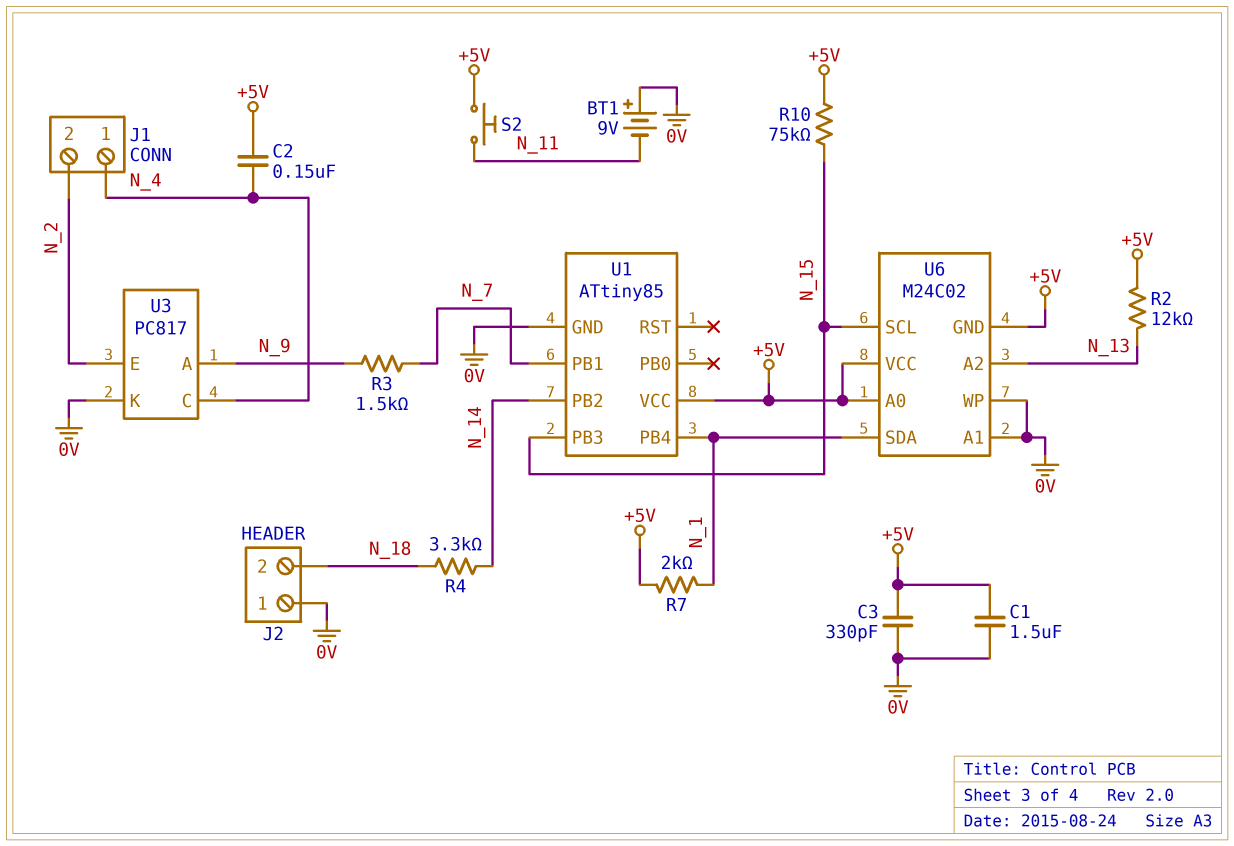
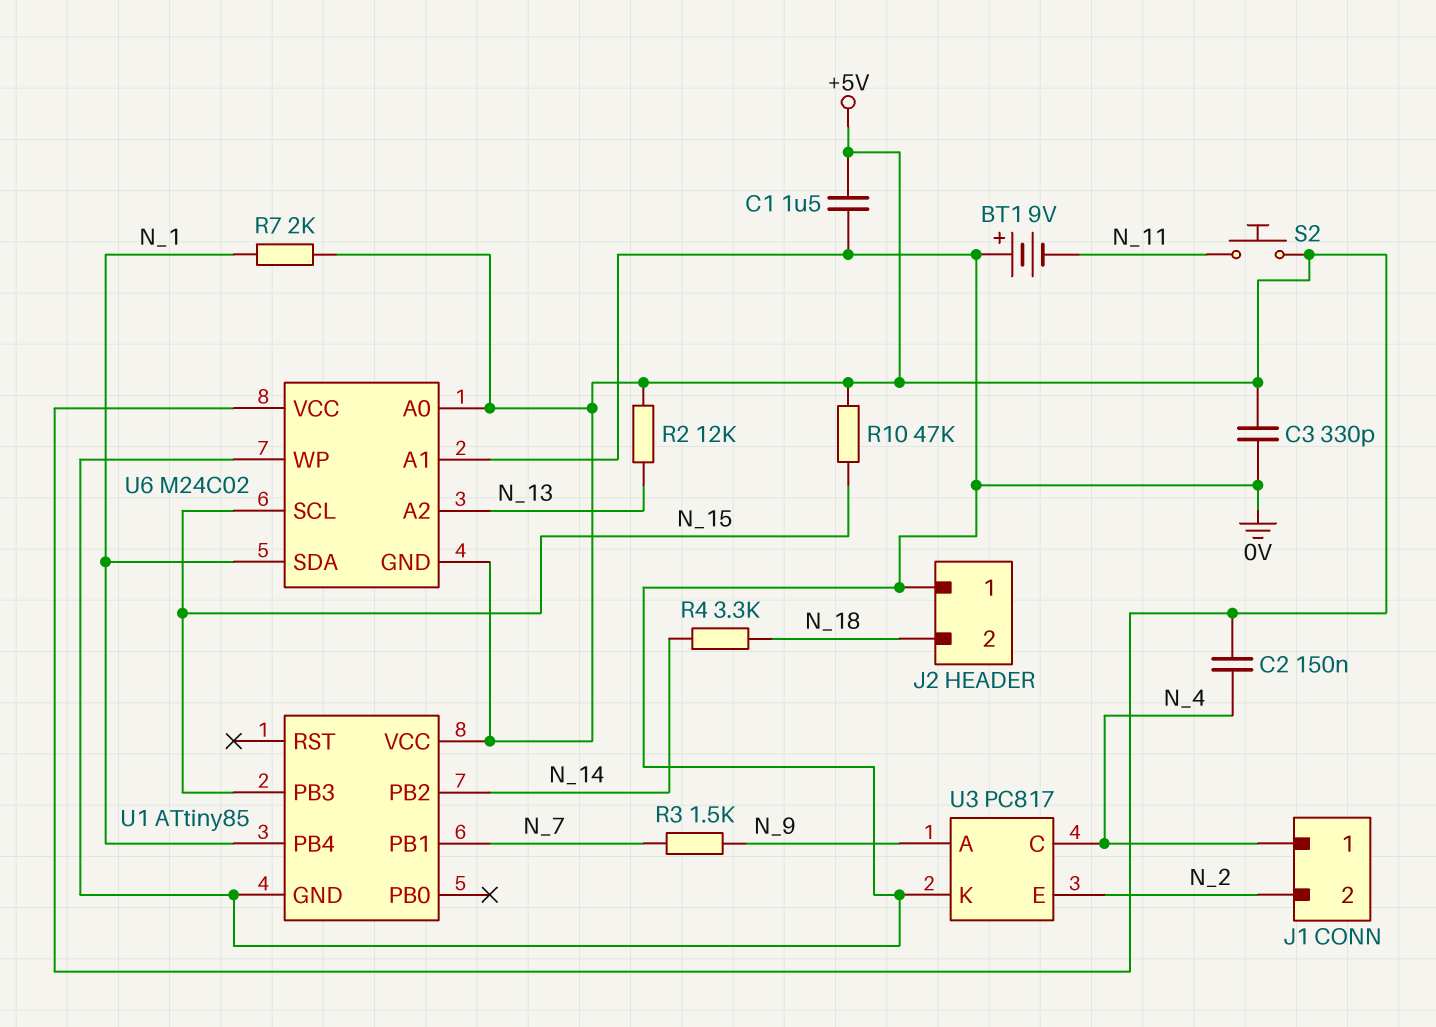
R10: 75k (+5V, N_15) -> 47k (+5V, N_15)

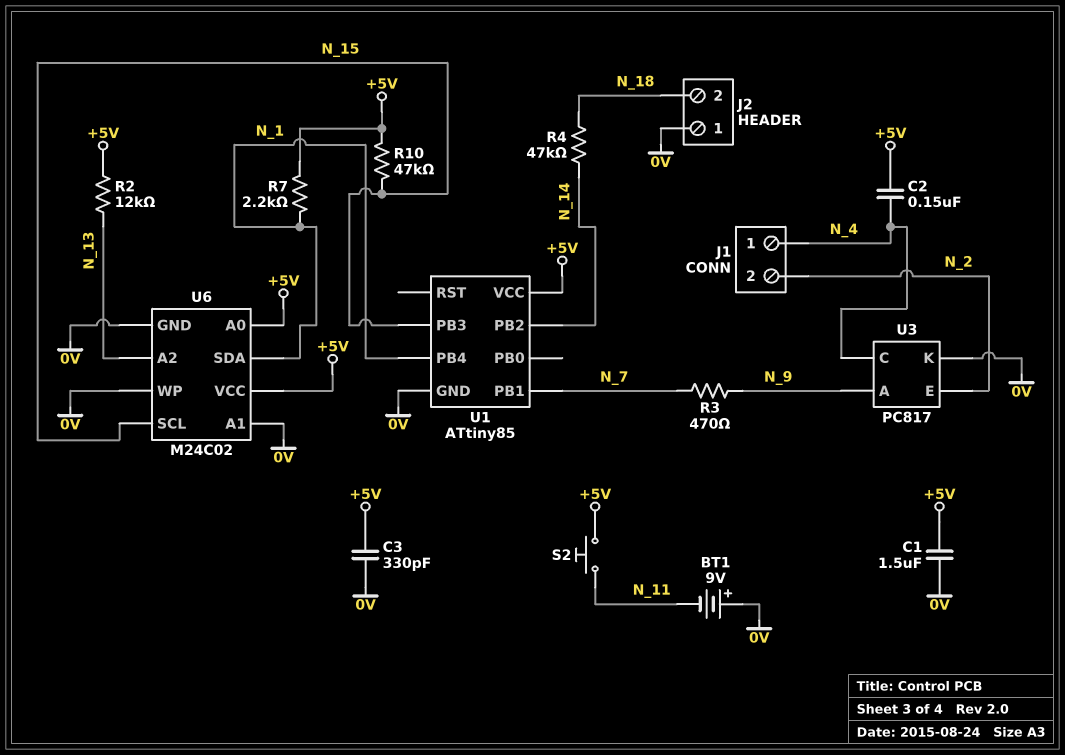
R3: 1.5k (N_7, N_9) -> 470 (N_7, N_9)
R4: 3.3k (N_14, N_18) -> 47k (N_14, N_18)
R7: 2k (+5V, N_1) -> 2.2k (+5V, N_1)
U6 pin GND: +5V -> 0V

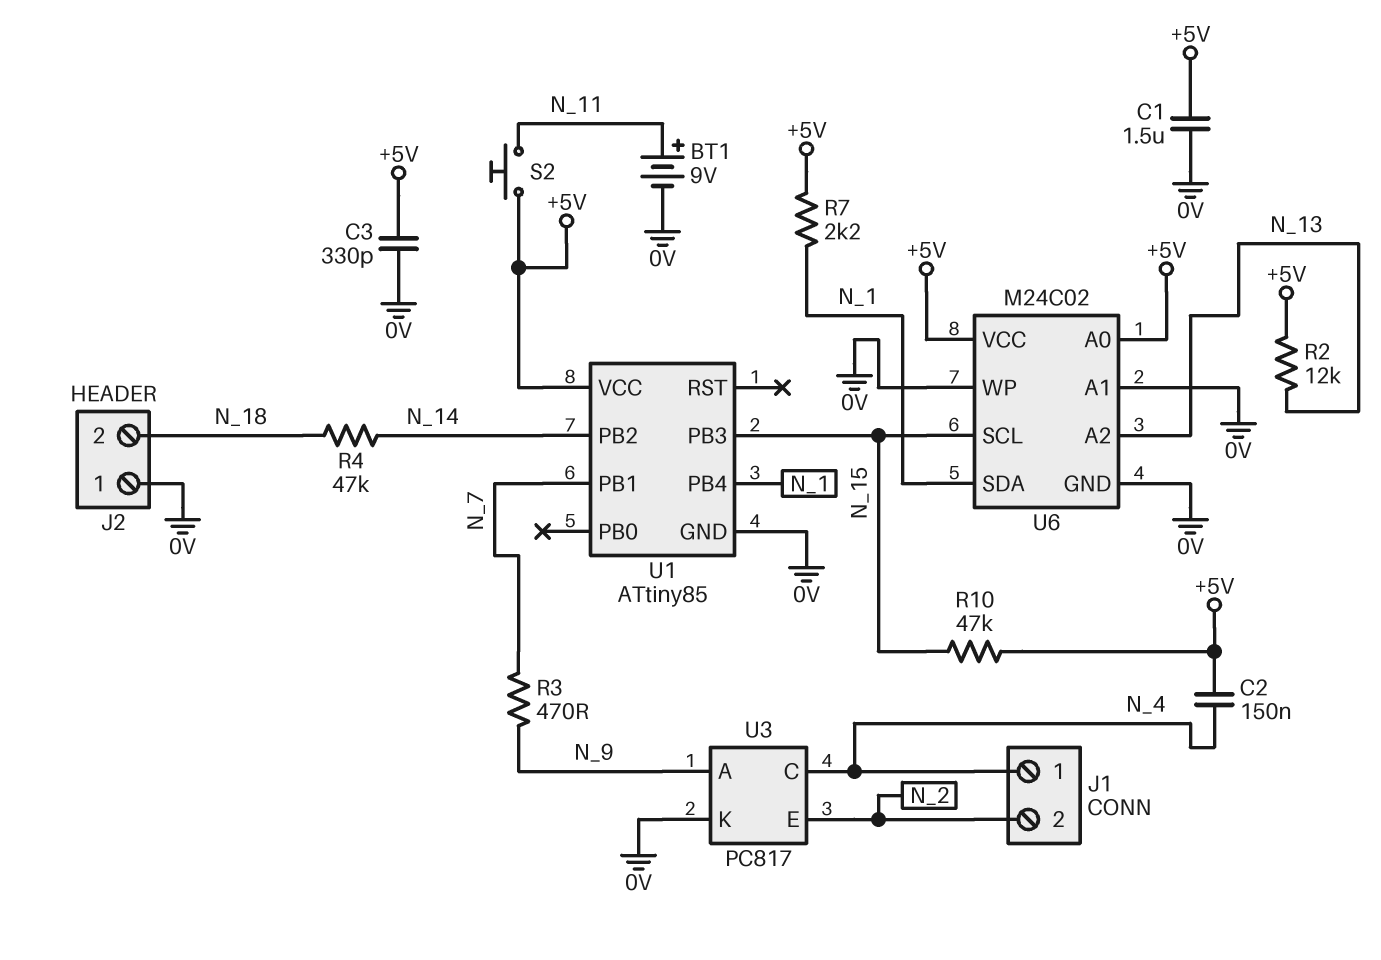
BT1: 9V (plus 0V, minus N_11) -> 9V (plus N_11, minus 0V)

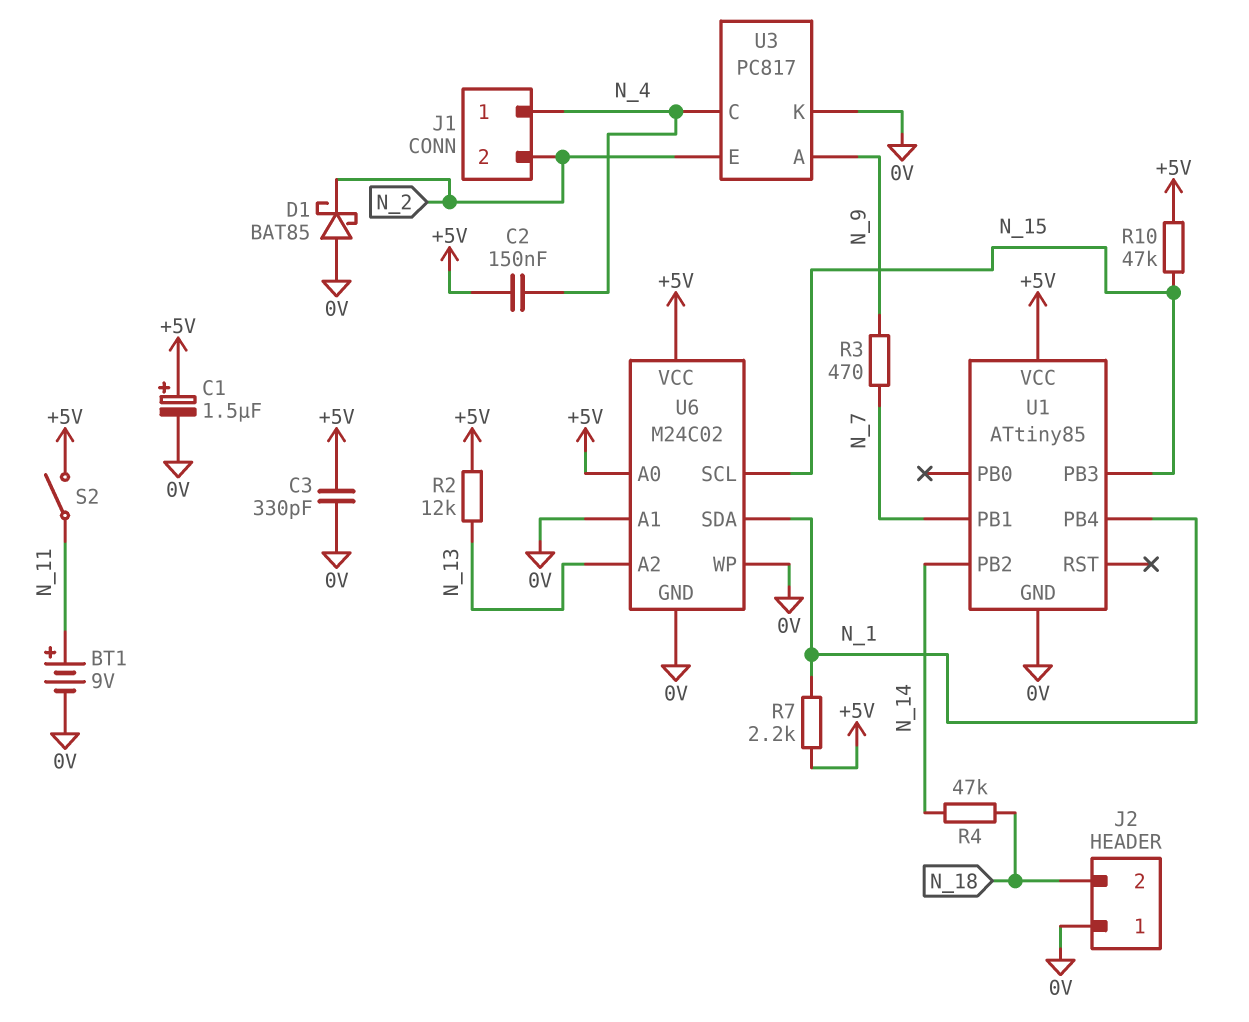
C1: 1.5uF (+5V, 0V) -> 1.5uF (plus +5V, minus 0V)
D1: none -> schottky BAT85 (A 0V, K N_2)
S2: button (+5V, N_11) -> switch (+5V, N_11)

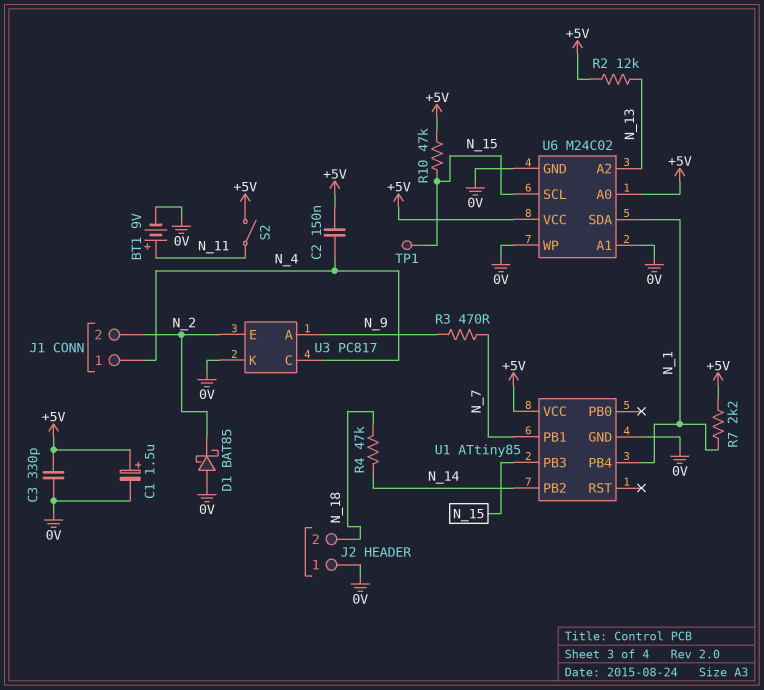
TP1: none -> test point (N_15)

